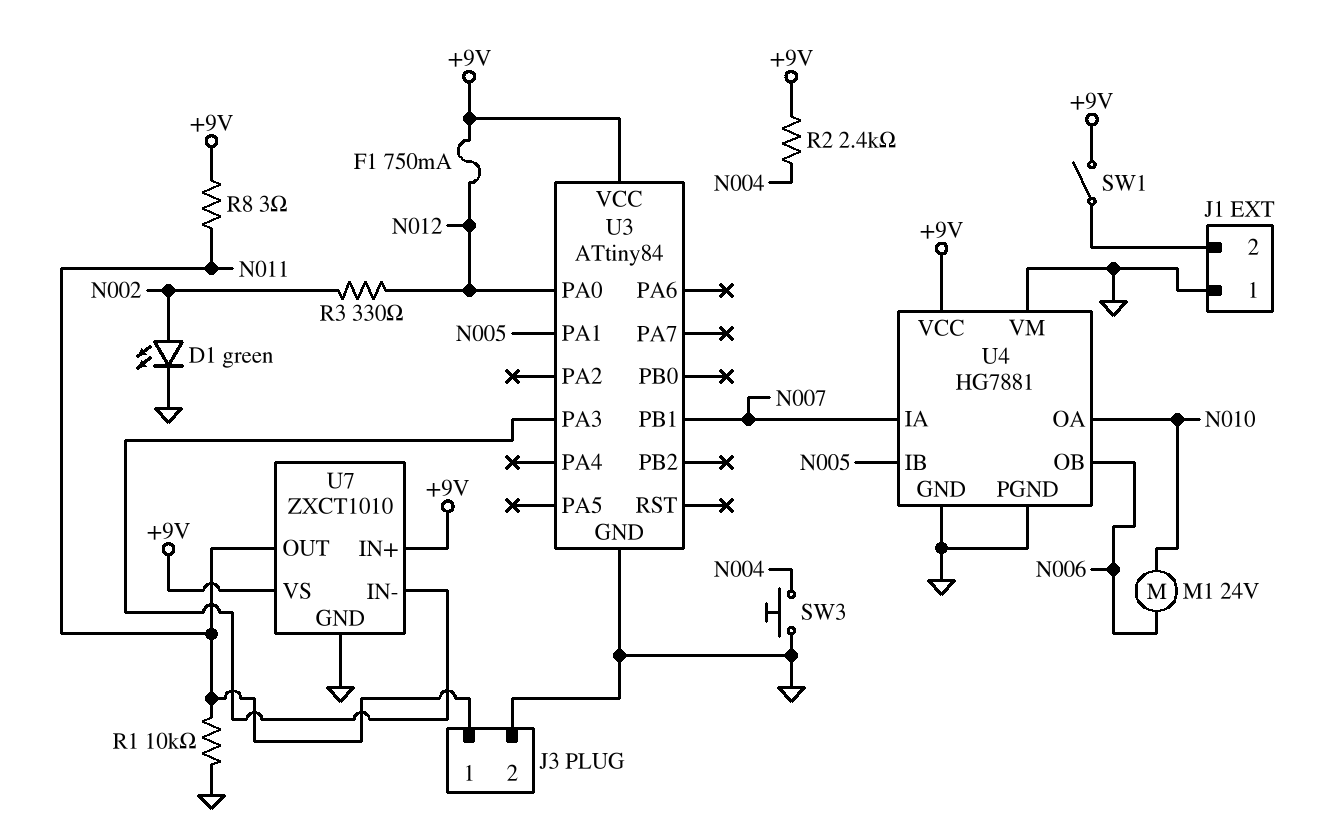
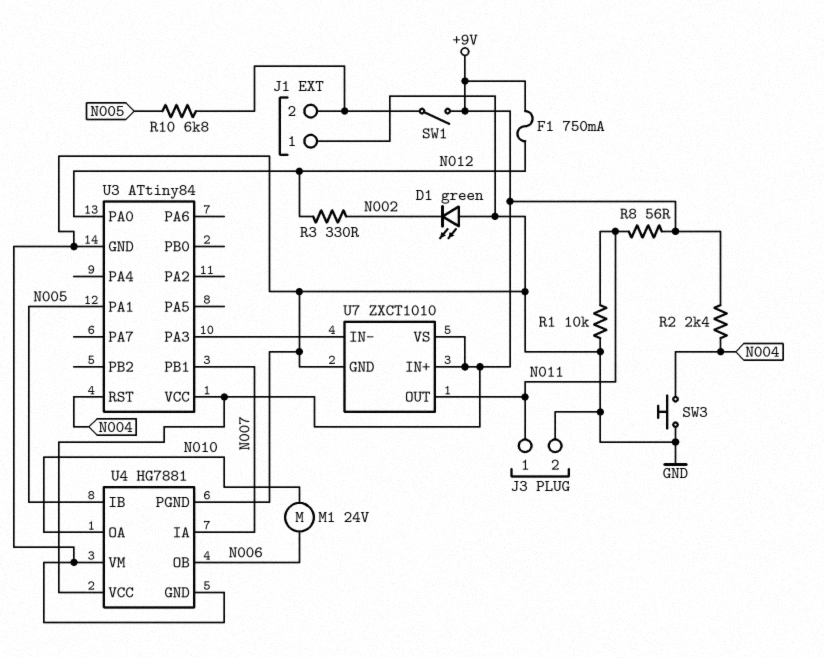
D1: LED green (A N002, K GND) -> LED green (A GND, K N002)
R8: 3 (+9V, N011) -> 56 (+9V, N011)
R10: none -> 6.8k (J1/2, N005)
U3 pin RST: none -> N004

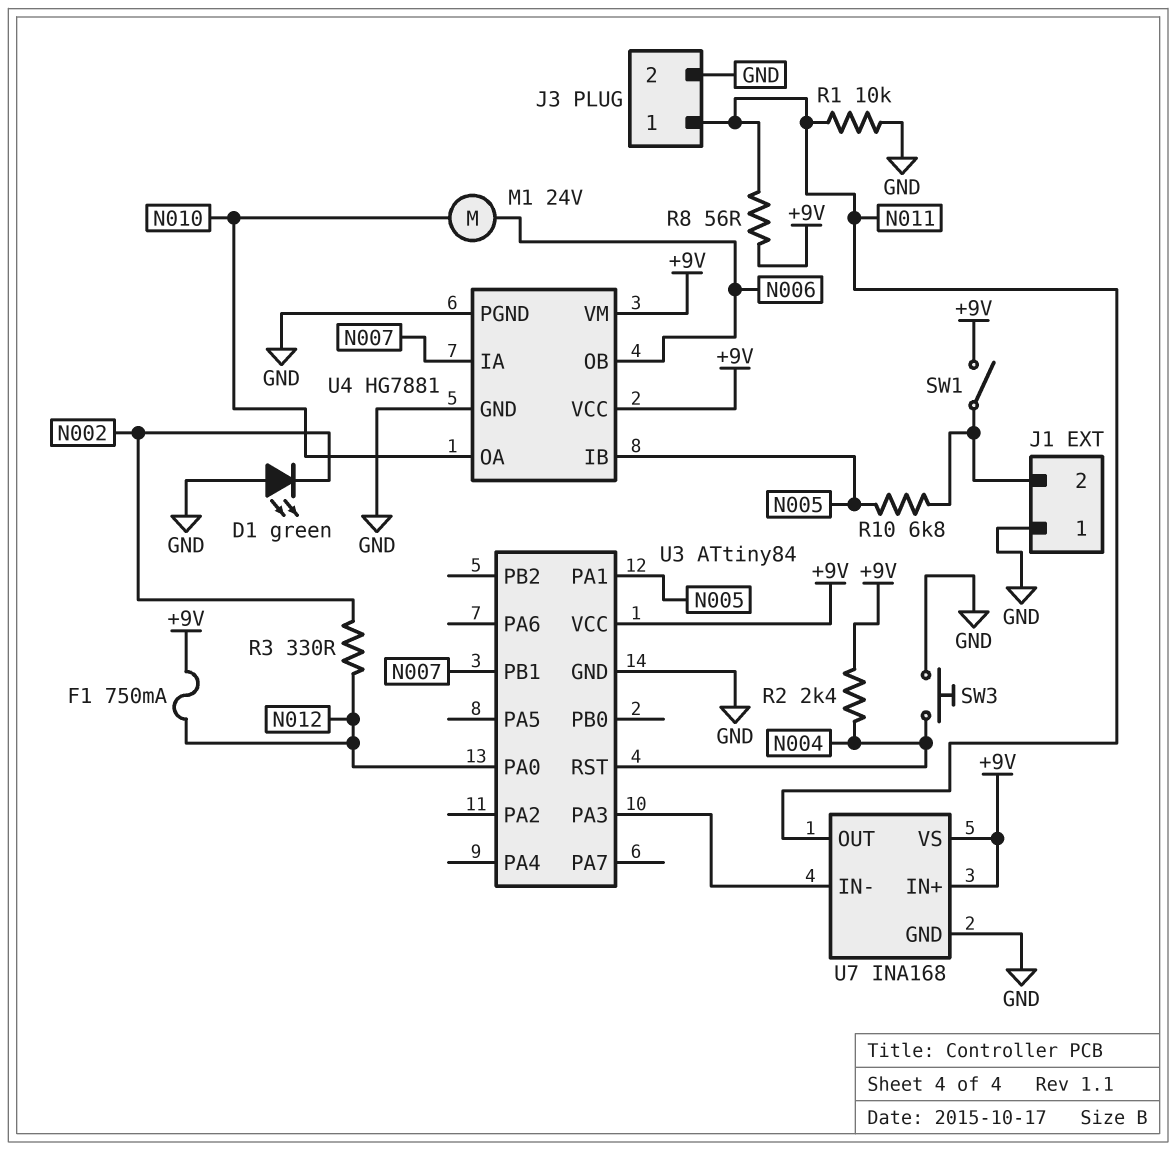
U4 pin VM: GND -> +9V
U7: ZXCT1010 -> INA168

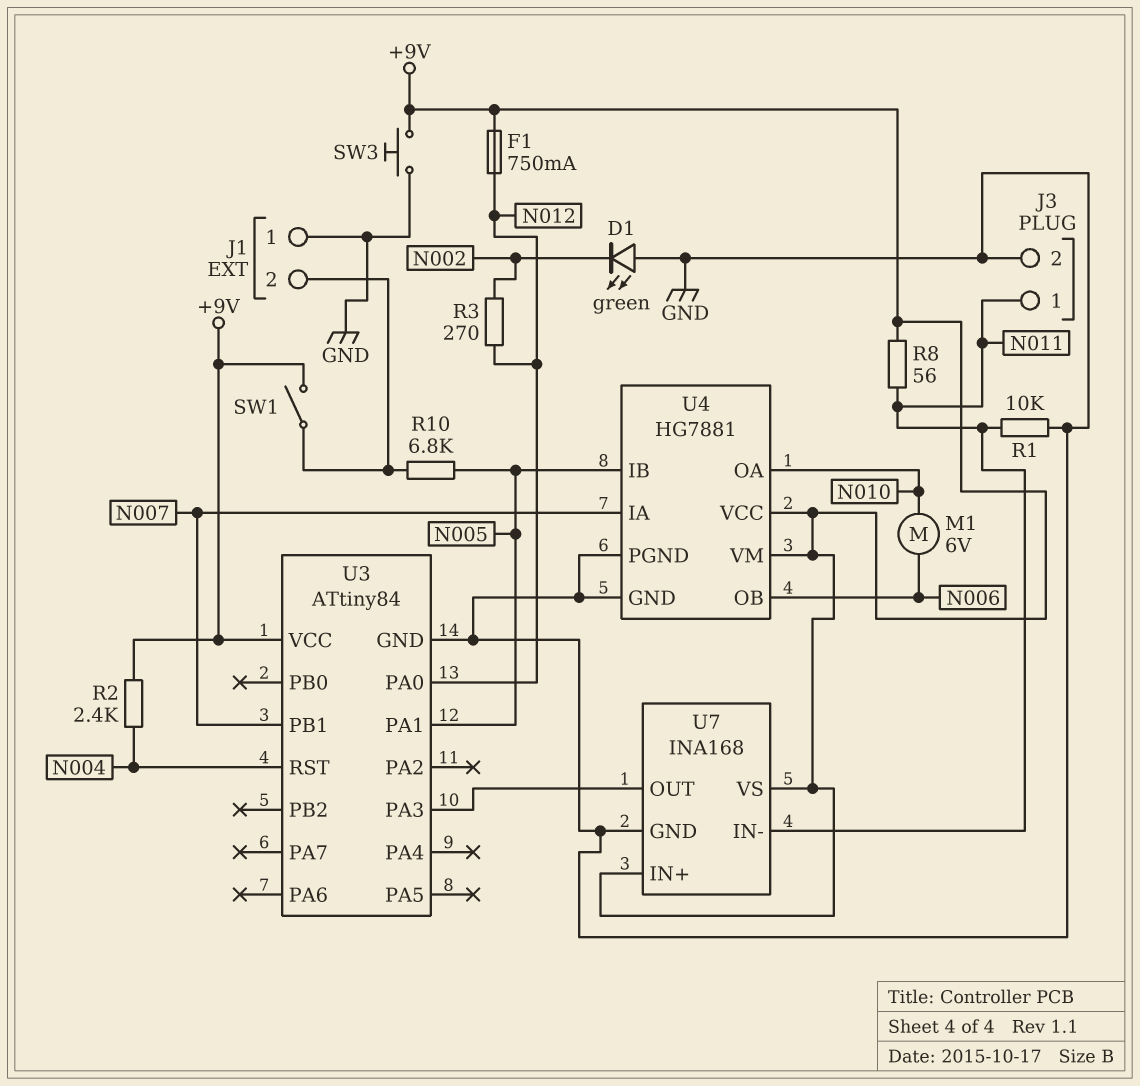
M1: motor 24V (N006, N010) -> motor 6V (N006, N010)
R3: 330 (N002, N012) -> 270 (N002, N012)
SW3: button (GND, N004) -> button (+9V, GND)
U7 pin IN-: U3/PA3 -> N011
U7 pin OUT: N011 -> U3/PA3

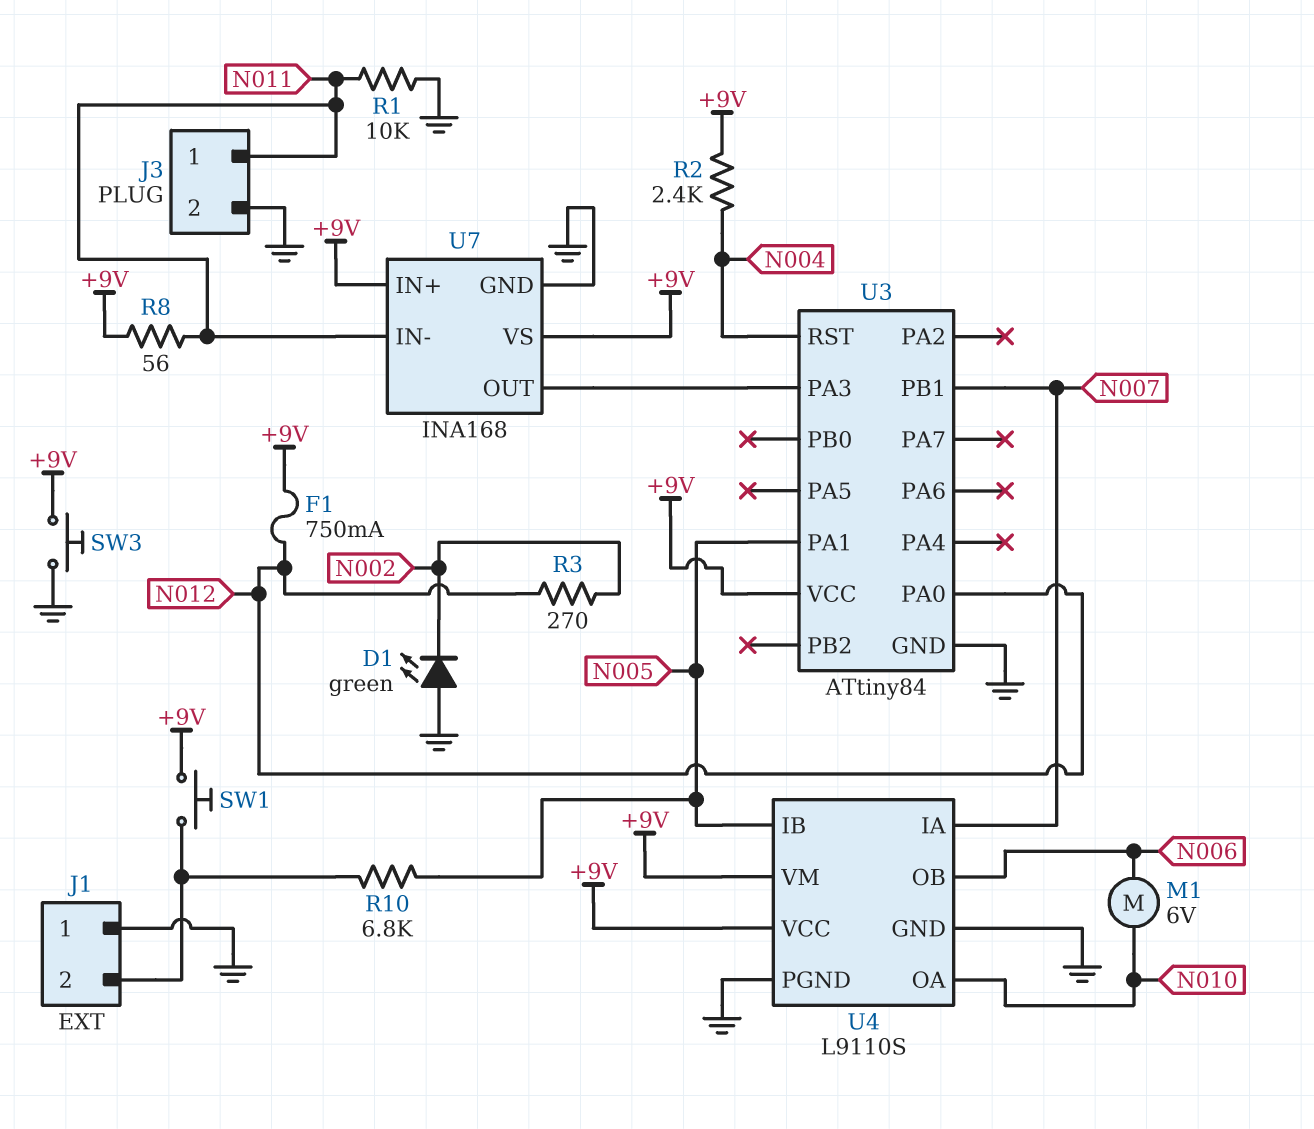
SW1: switch (+9V, J1/2) -> button (+9V, J1/2)
U4: HG7881 -> L9110S

